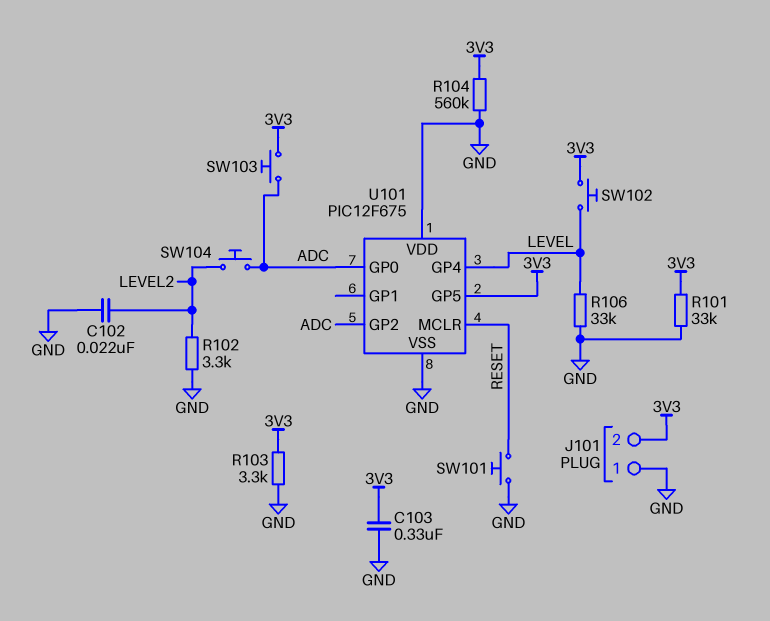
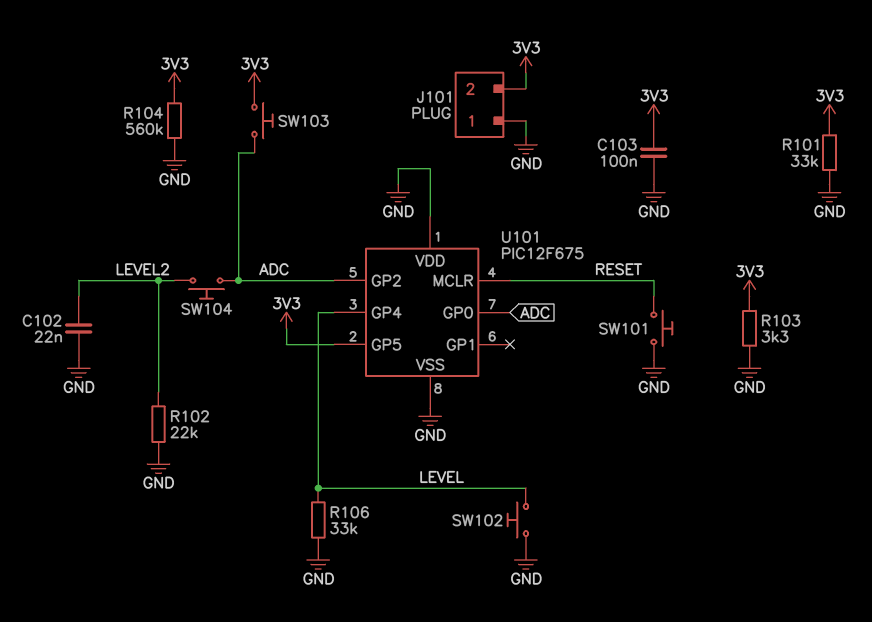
C103: 330nF (3V3, GND) -> 100nF (3V3, GND)
R102: 3.3k (GND, LEVEL2) -> 22k (GND, LEVEL2)
SW102: button (3V3, LEVEL) -> button (GND, LEVEL)

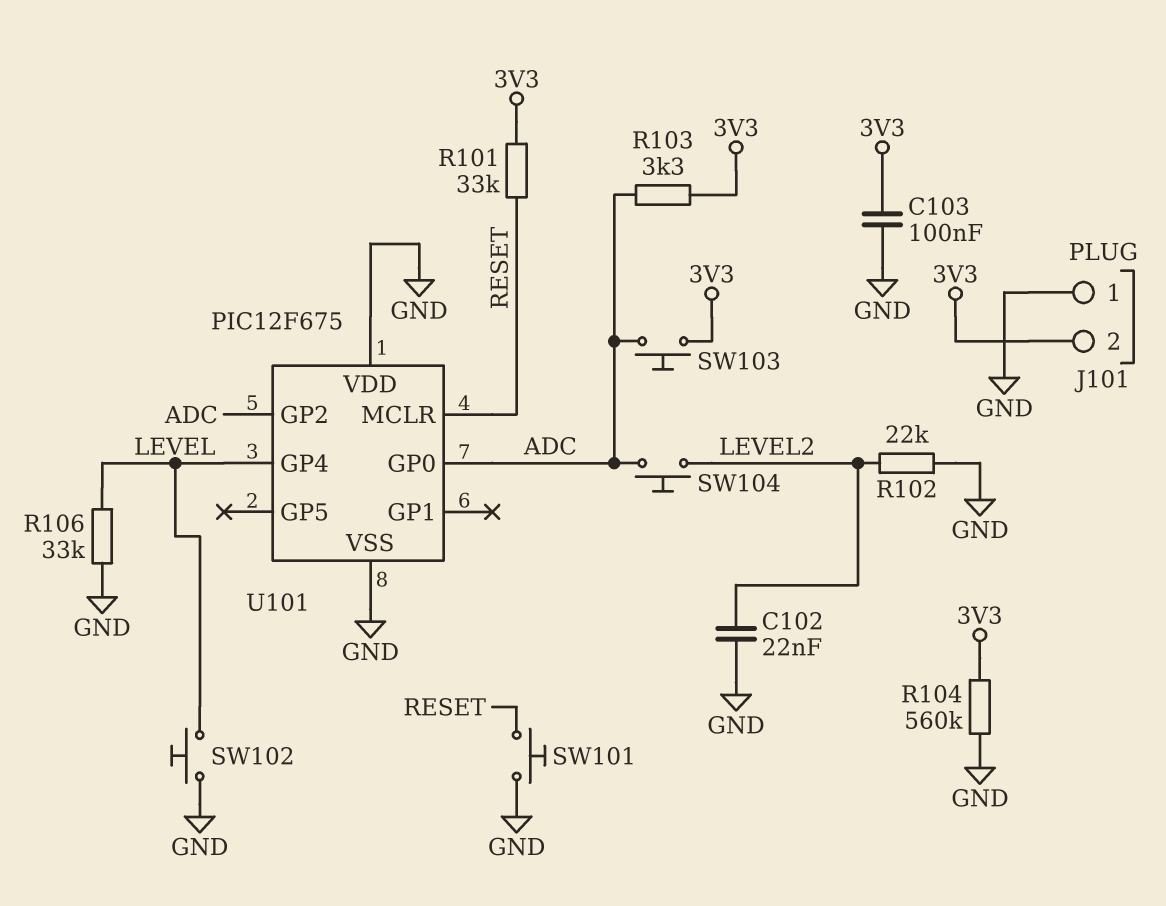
R101: 33k (3V3, GND) -> 33k (3V3, RESET)
R103: 3.3k (3V3, GND) -> 3.3k (3V3, ADC)
U101 pin GP5: 3V3 -> none

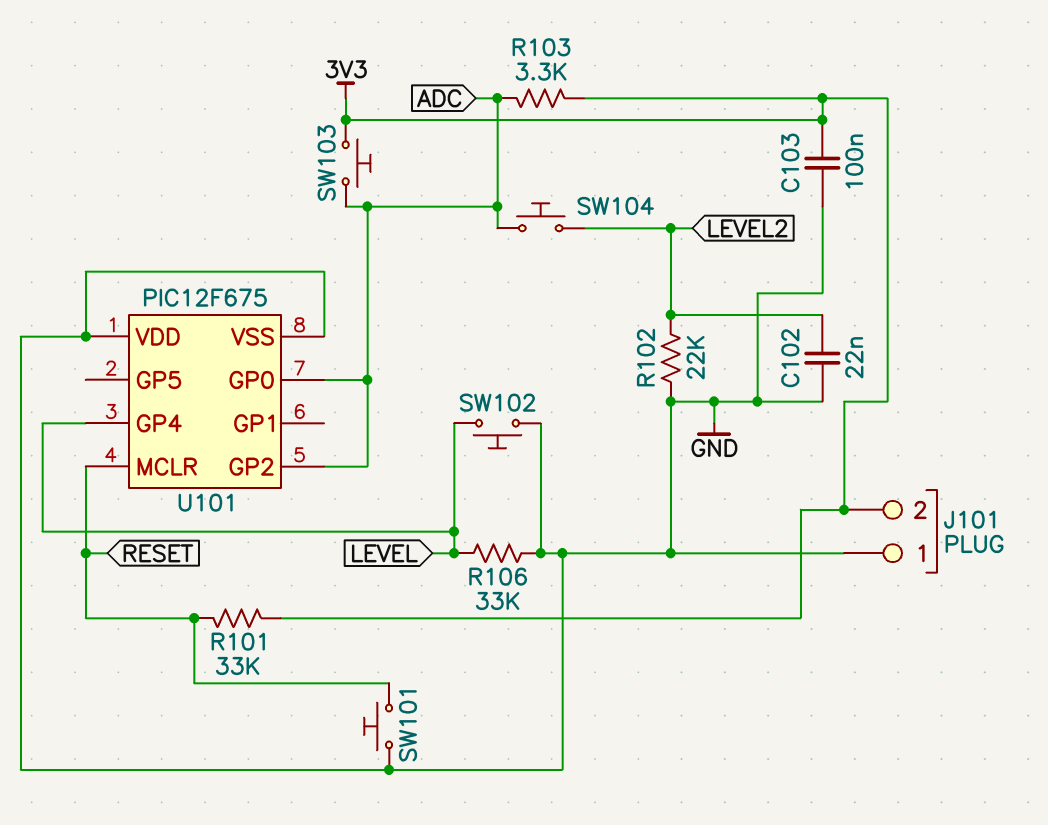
R104: 560k (3V3, GND) -> none

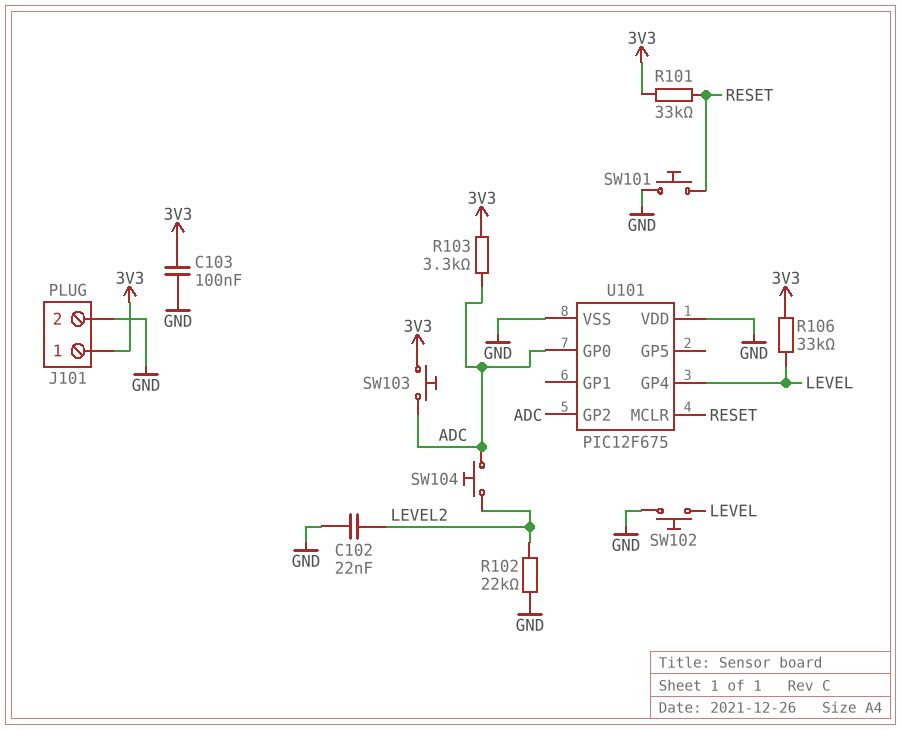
J101 pin 1: GND -> 3V3
J101 pin 2: 3V3 -> GND
R106: 33k (GND, LEVEL) -> 33k (3V3, LEVEL)

